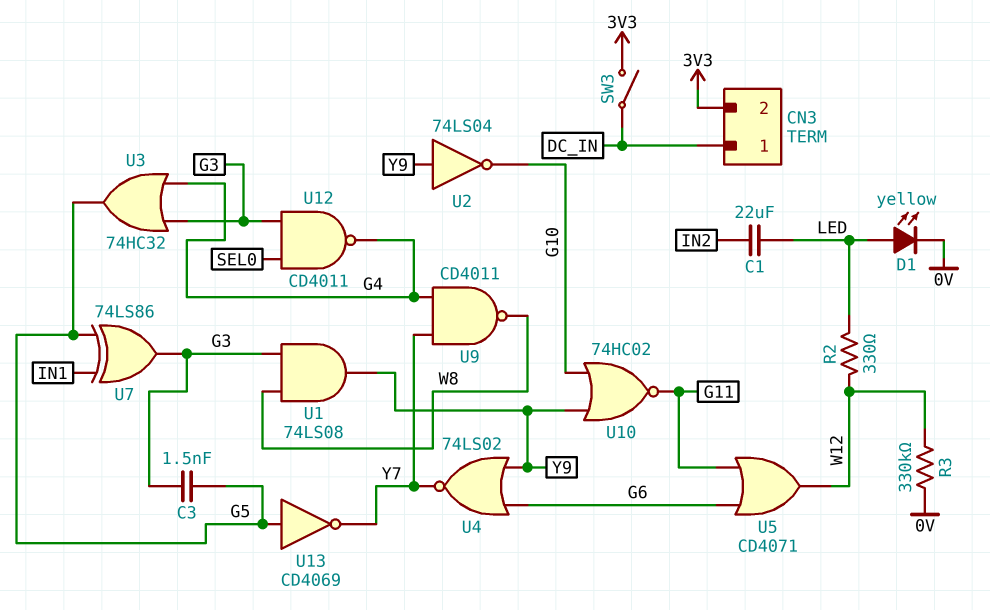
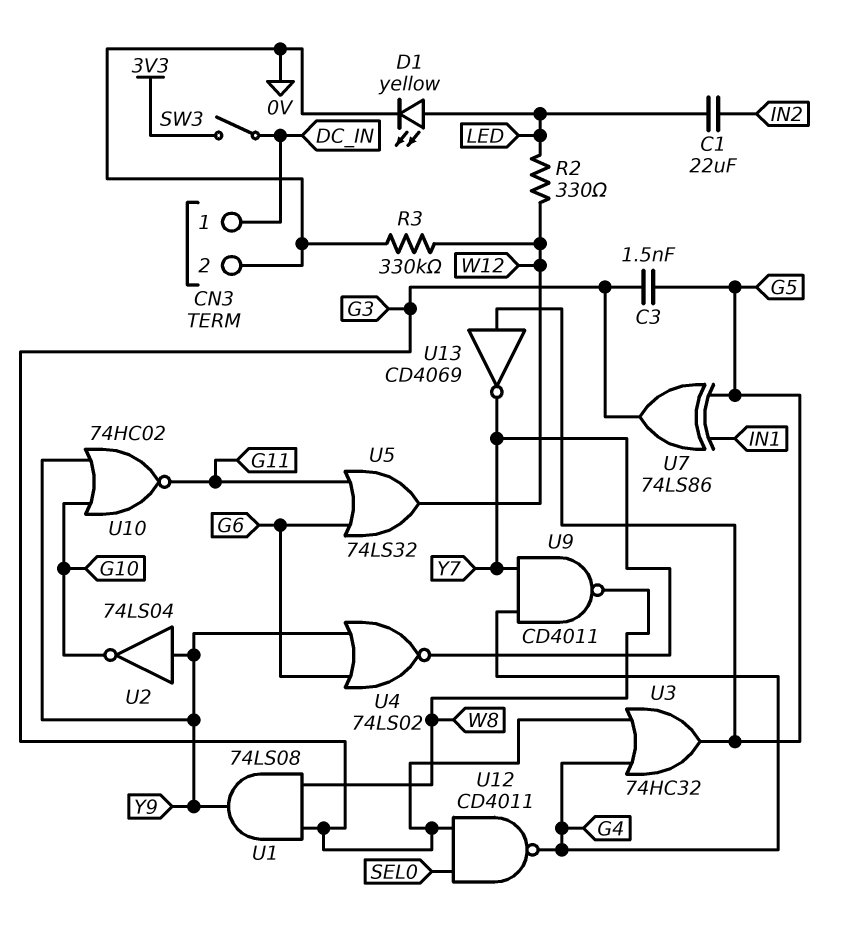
CN3 pin 2: 3V3 -> 0V
U5: OR CD4071 (in G6, in G11, out W12) -> OR 74LS32 (in G6, in G11, out W12)

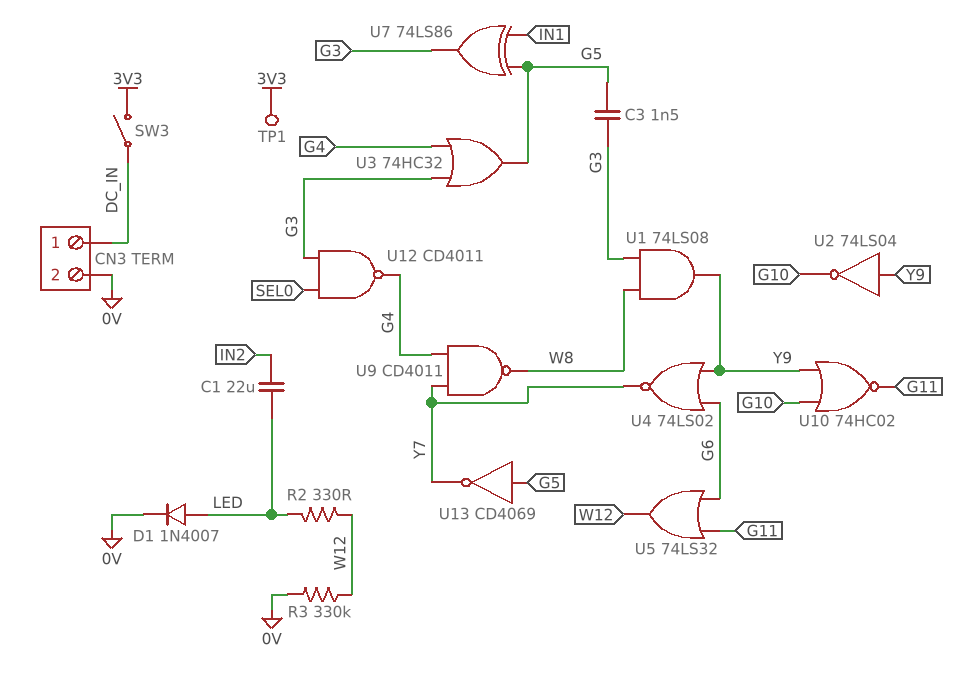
D1: LED yellow (A LED, K 0V) -> diode 1N4007 (A LED, K 0V)
TP1: none -> test point (3V3)

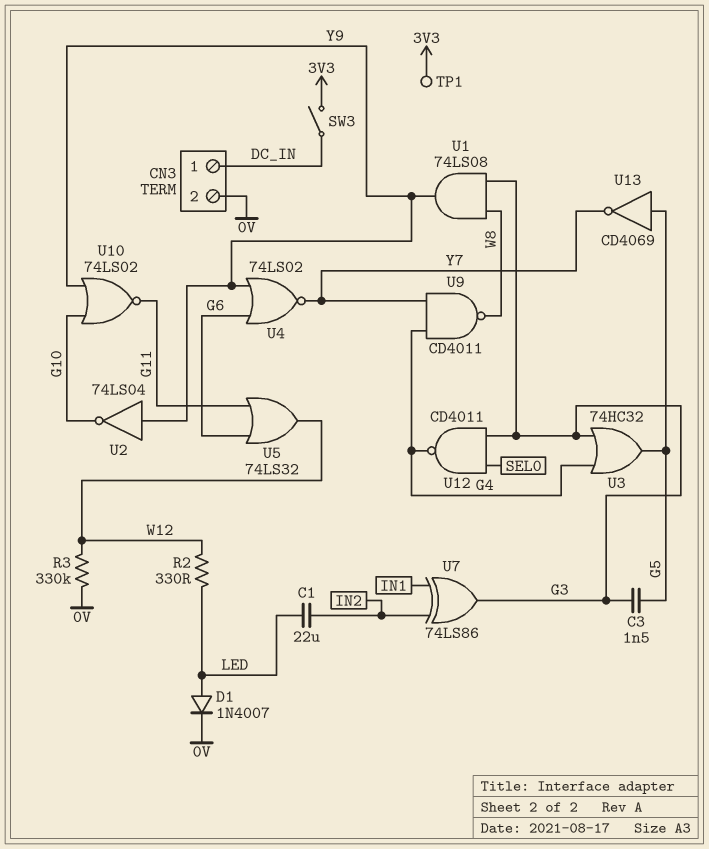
U7: XOR 74LS86 (in G5, in IN1, out G3) -> XOR 74LS86 (in IN1, in IN2, out G3)
U10: NOR 74HC02 (in G10, in Y9, out G11) -> NOR 74LS02 (in G10, in Y9, out G11)

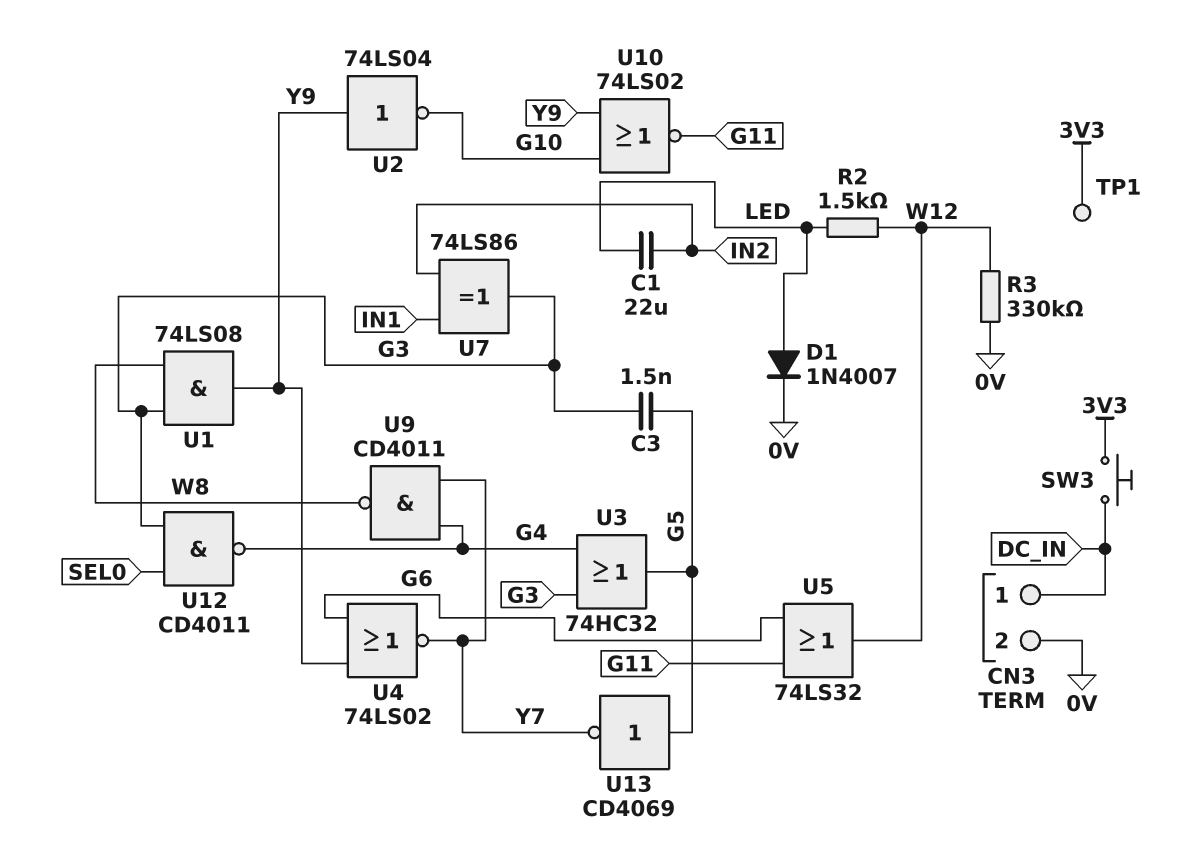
R2: 330 (LED, W12) -> 1.5k (LED, W12)
SW3: switch (3V3, DC_IN) -> button (3V3, DC_IN)

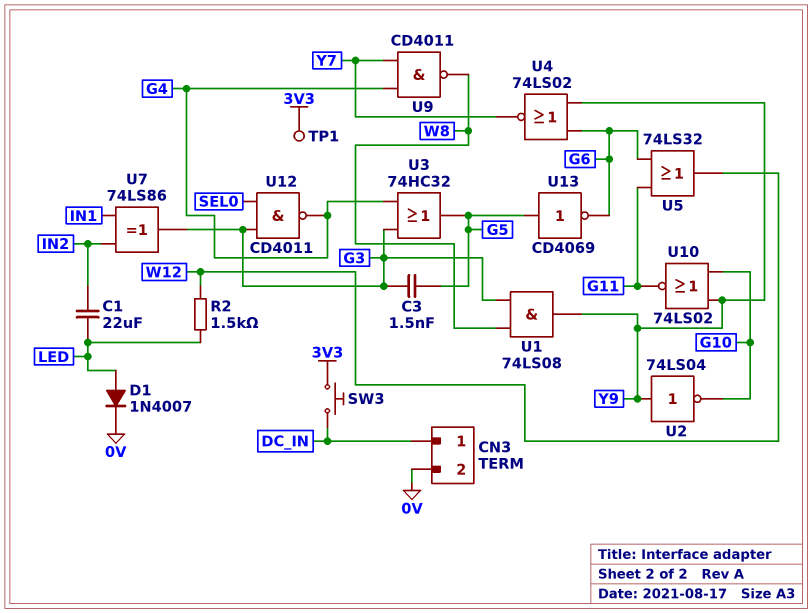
R3: 330k (0V, W12) -> none
U13: NOT CD4069 (in G5, out Y7) -> NOT CD4069 (in G5, out G6)

